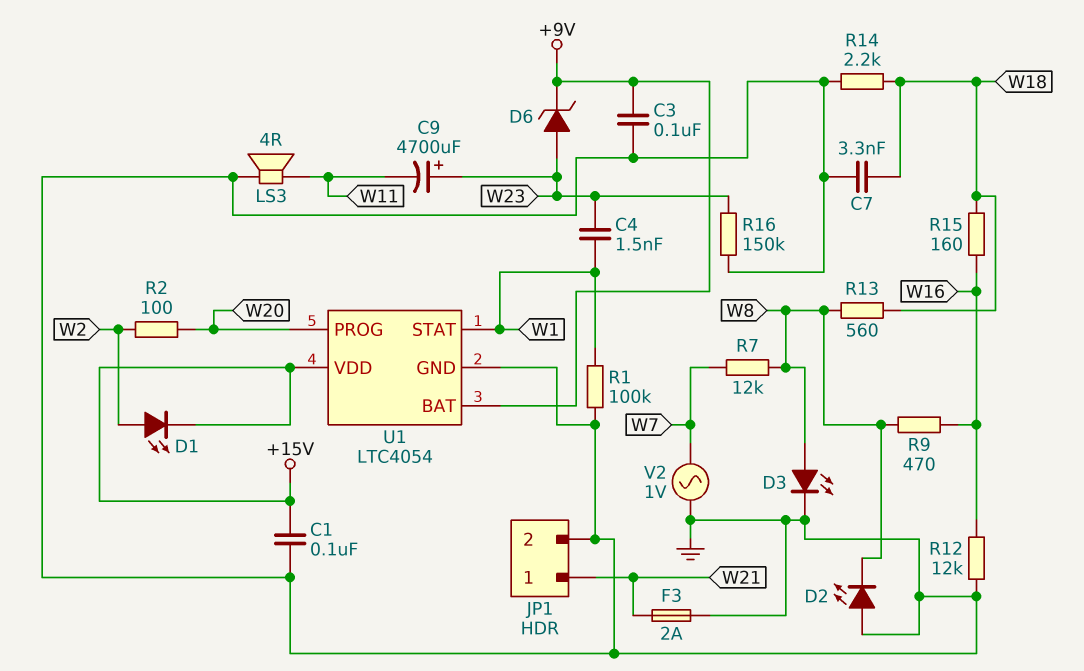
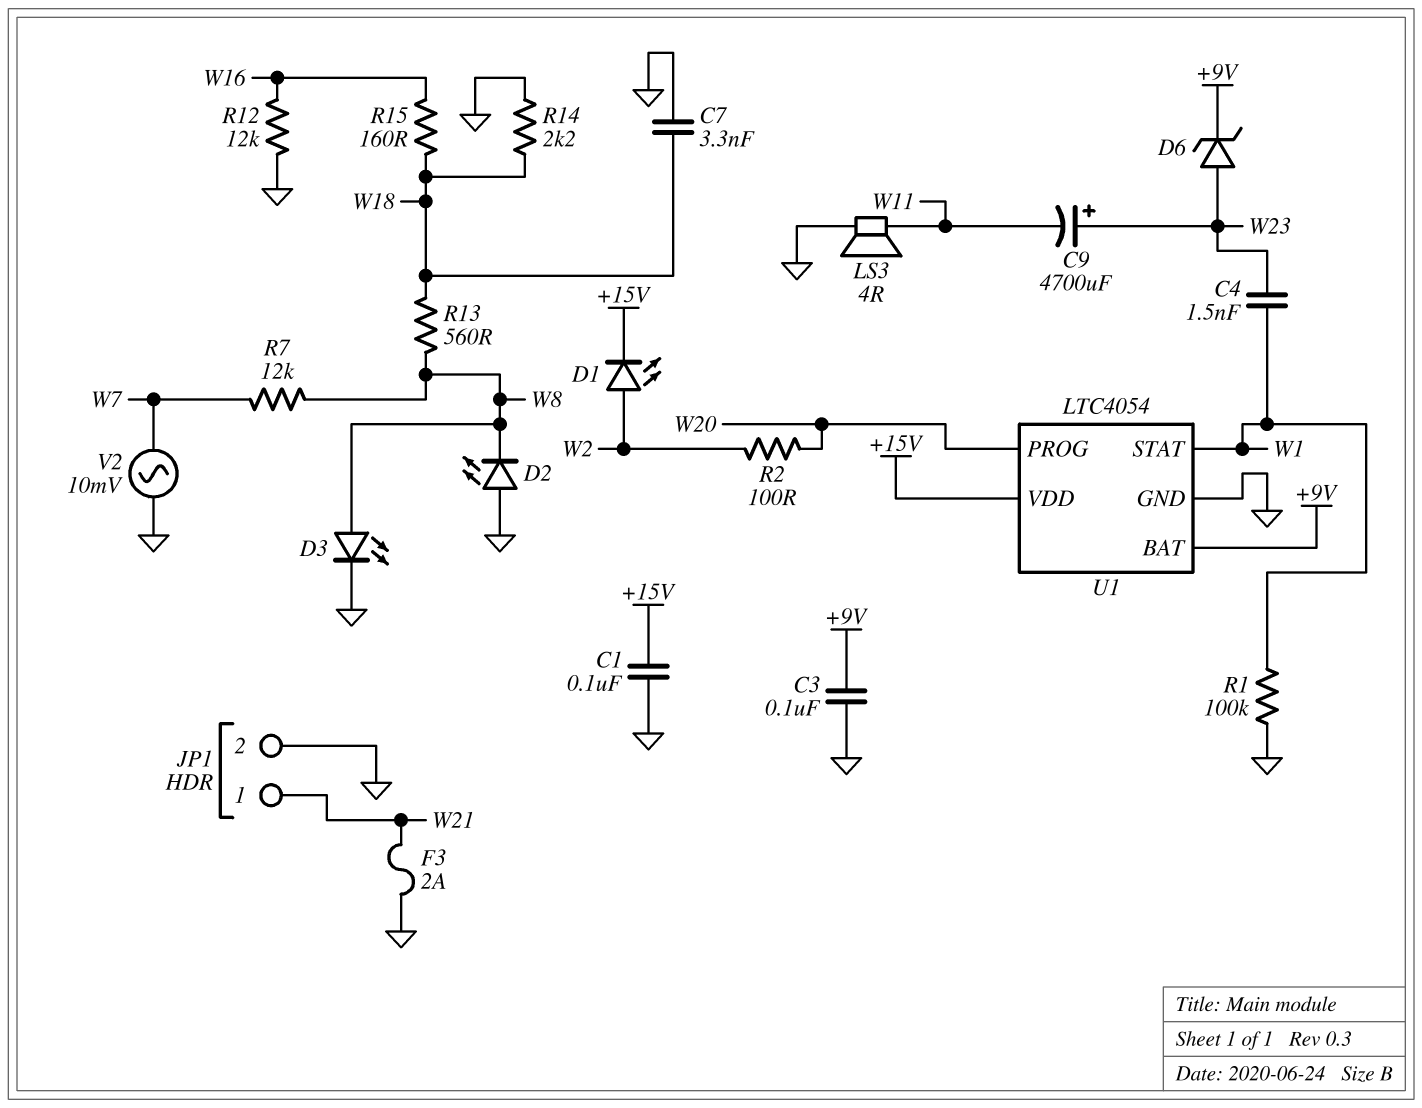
R9: 470 (W8, W16) -> none
R16: 150k (GND, W23) -> none
V2: AC 1V (GND, W7) -> AC 10mV (GND, W7)

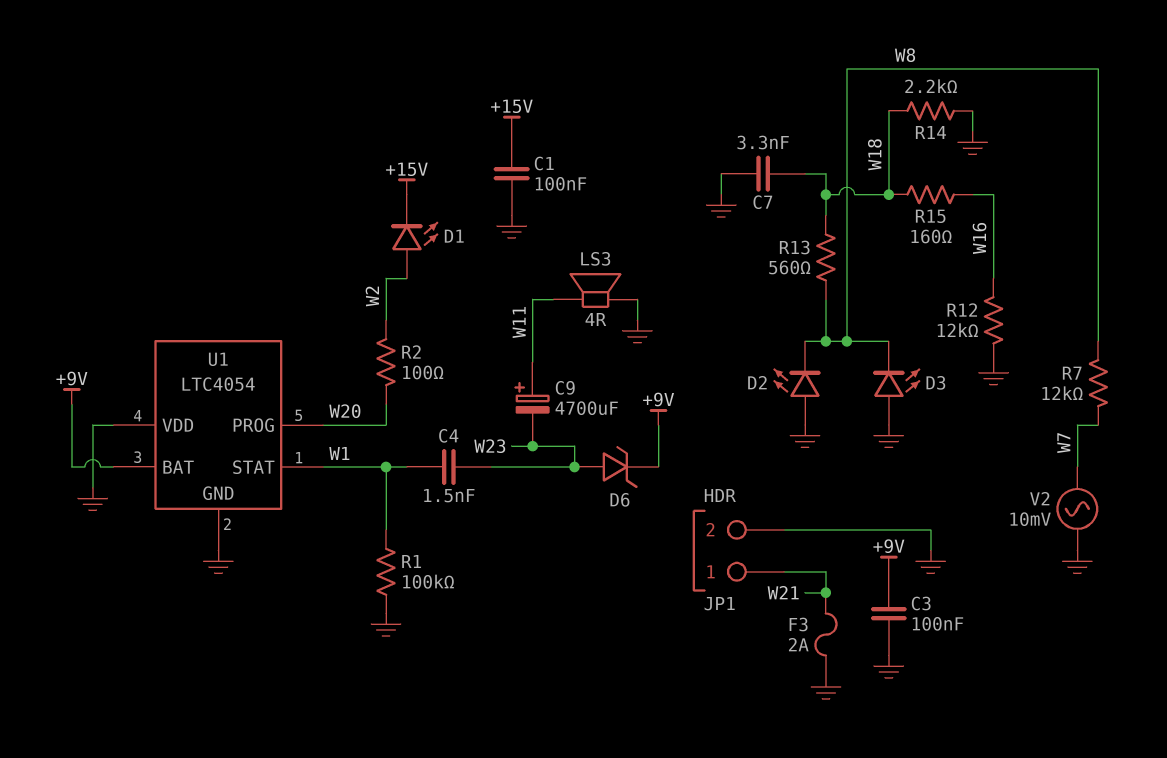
C9: 4700uF (plus W23, minus W11) -> 4700uF (plus W11, minus W23)
D3: LED (A W8, K GND) -> LED (A GND, K W8)
U1 pin VDD: +15V -> GND

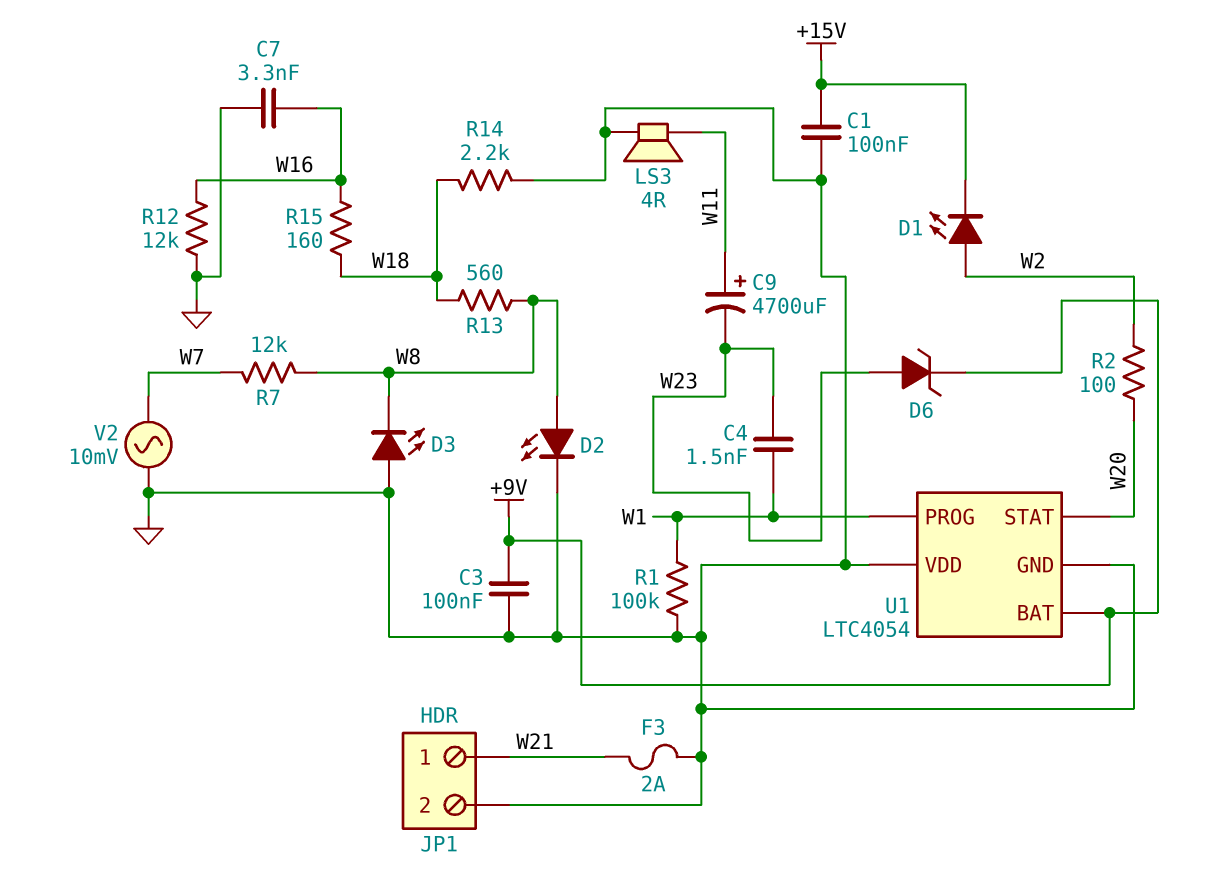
C7: 3.3nF (GND, W18) -> 3.3nF (GND, W16)
D2: LED (A GND, K W8) -> LED (A W8, K GND)
U1 pin PROG: W20 -> W1
U1 pin STAT: W1 -> W20

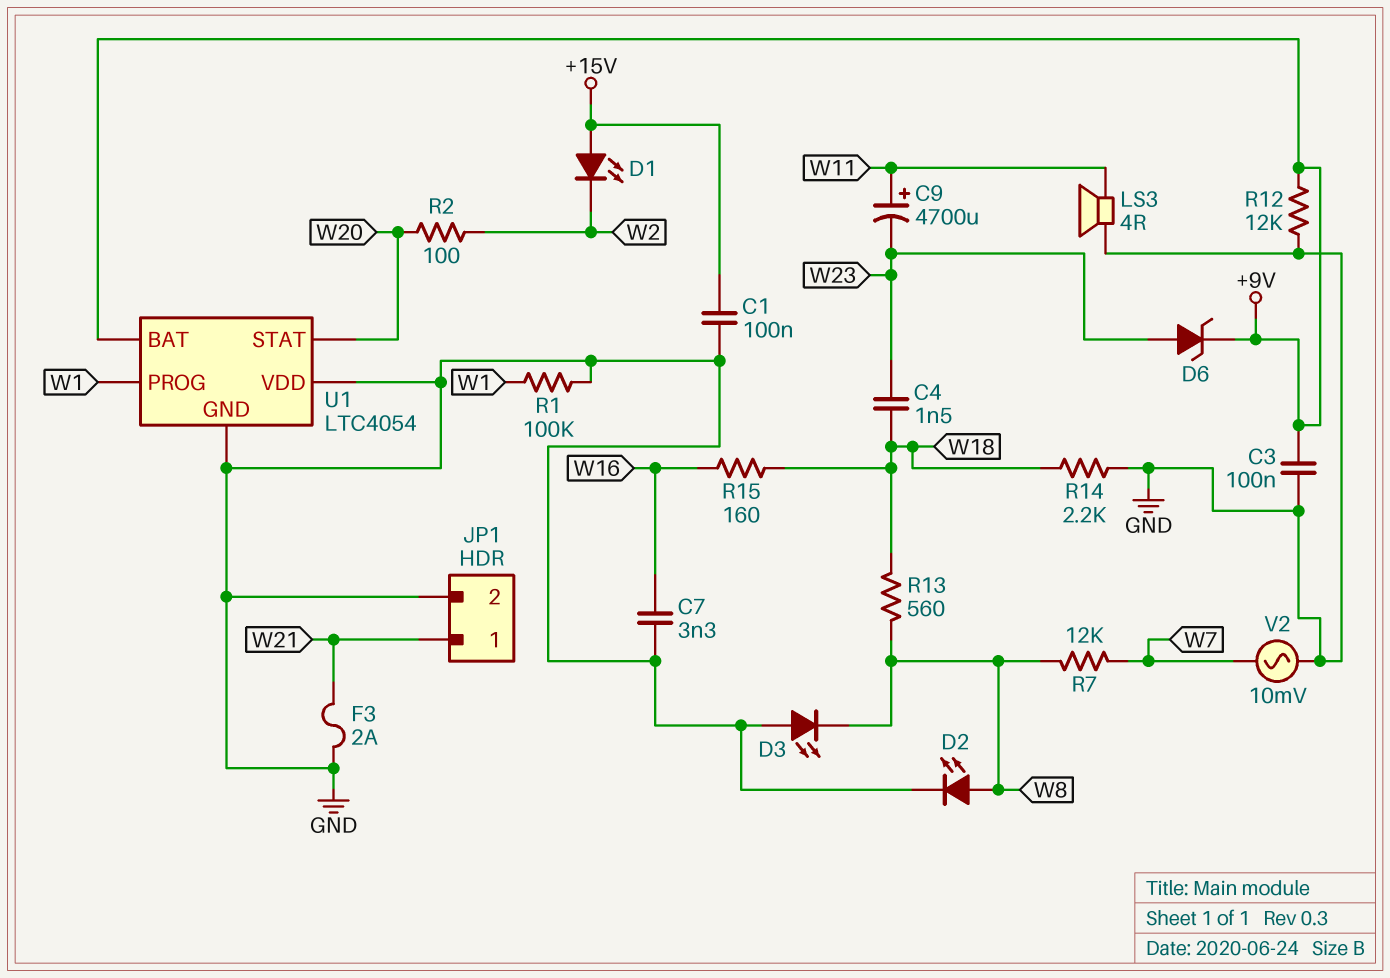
C4: 1.5nF (W1, W23) -> 1.5nF (W18, W23)
D1: LED (A W2, K +15V) -> LED (A +15V, K W2)
R12: 12k (GND, W16) -> 12k (+9V, GND)

